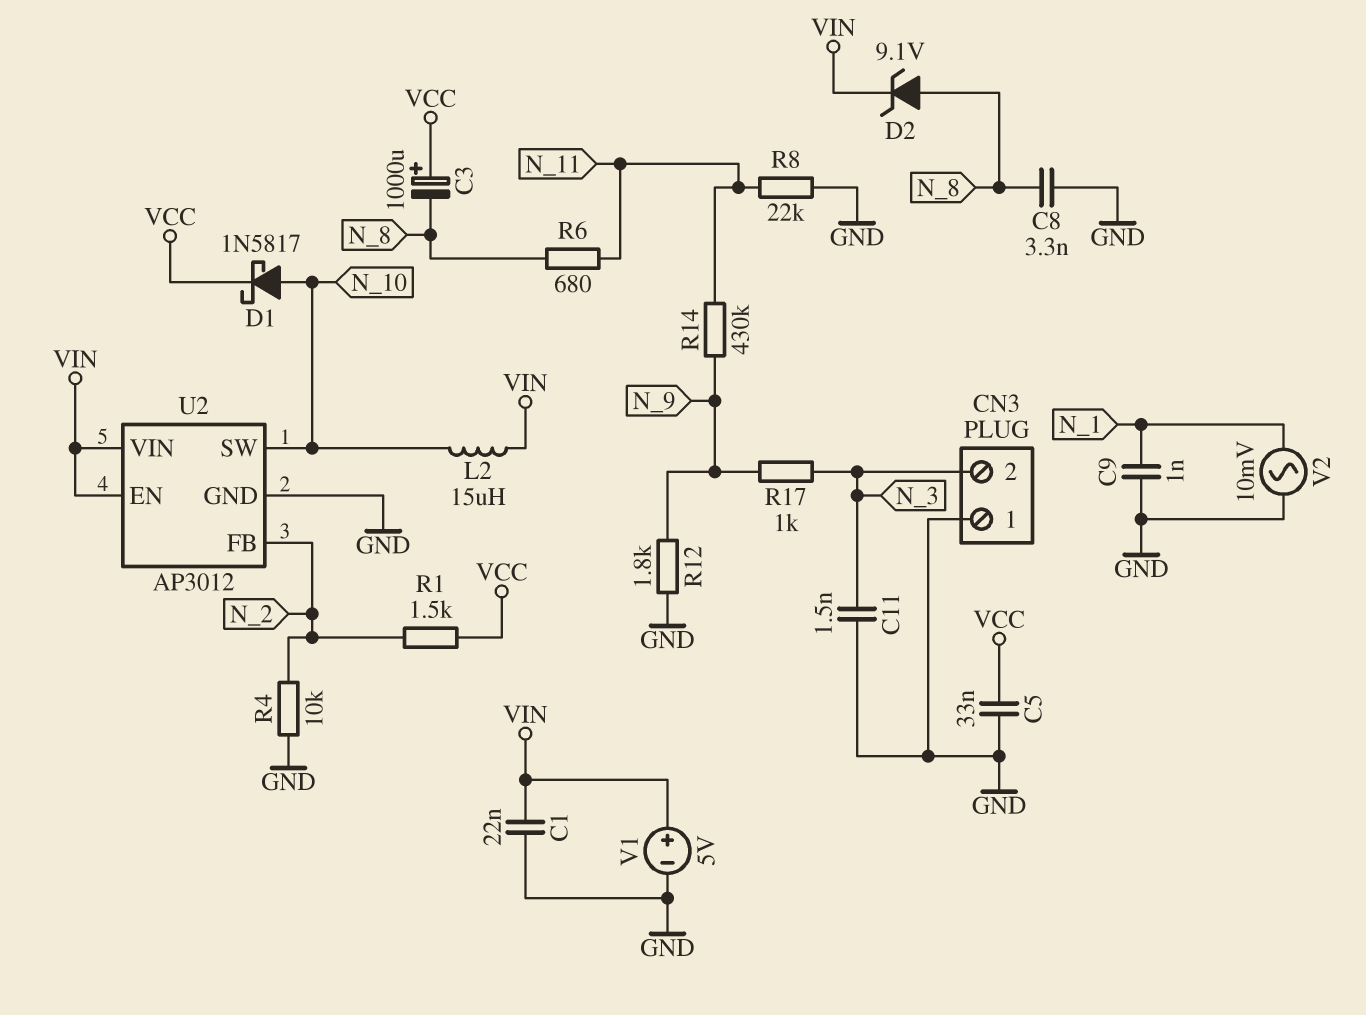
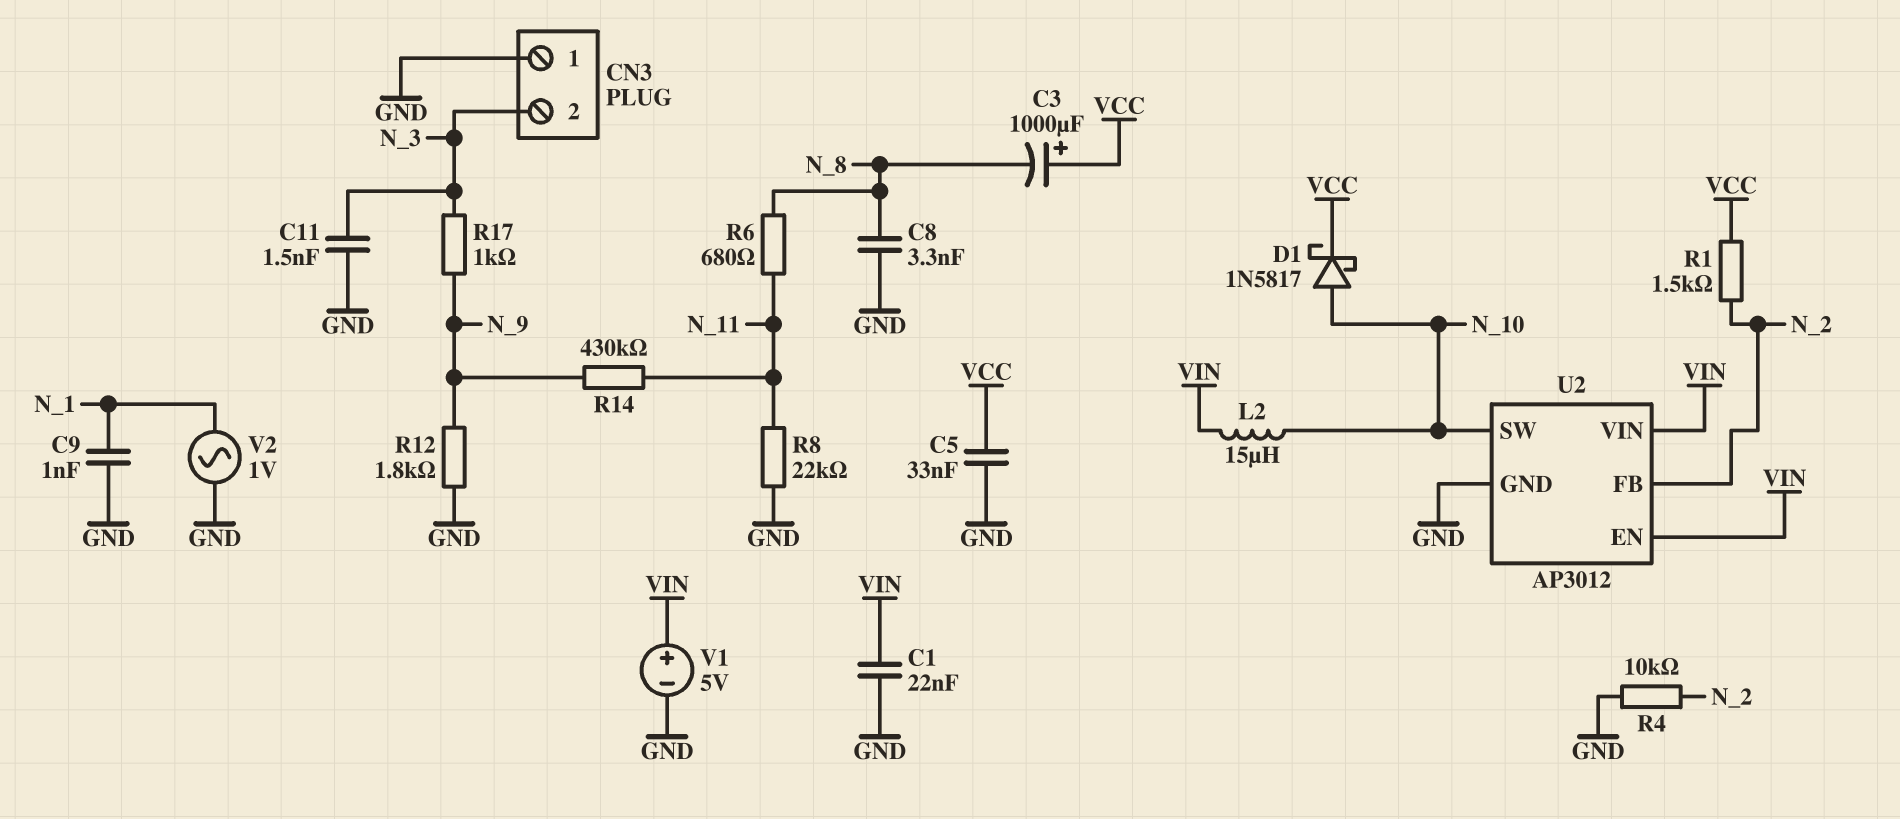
D2: zener 9.1V (A N_8, K VIN) -> none
V2: AC 10mV (GND, N_1) -> AC 1V (GND, N_1)

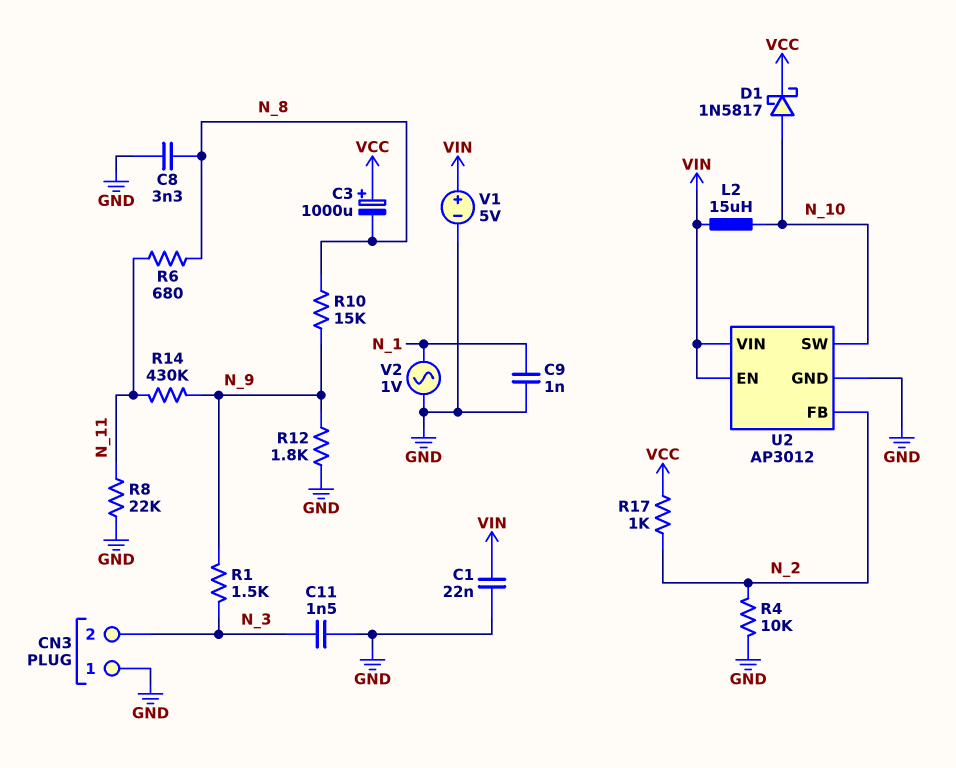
C5: 33nF (GND, VCC) -> none
R1: 1.5k (N_2, VCC) -> 1.5k (N_3, N_9)
R10: none -> 15k (N_8, N_9)
R17: 1k (N_3, N_9) -> 1k (N_2, VCC)

